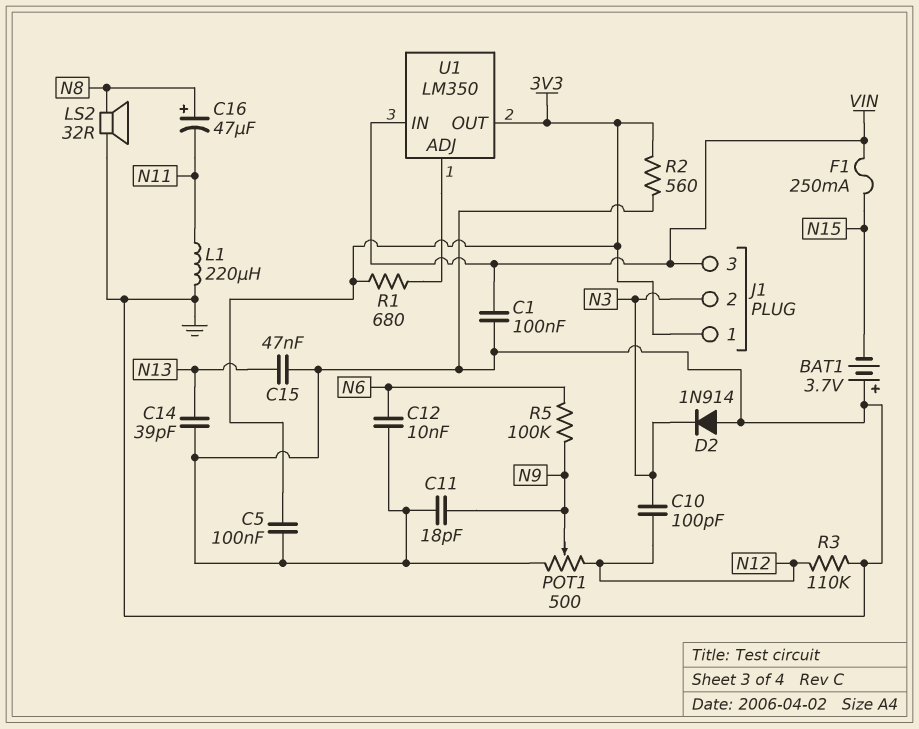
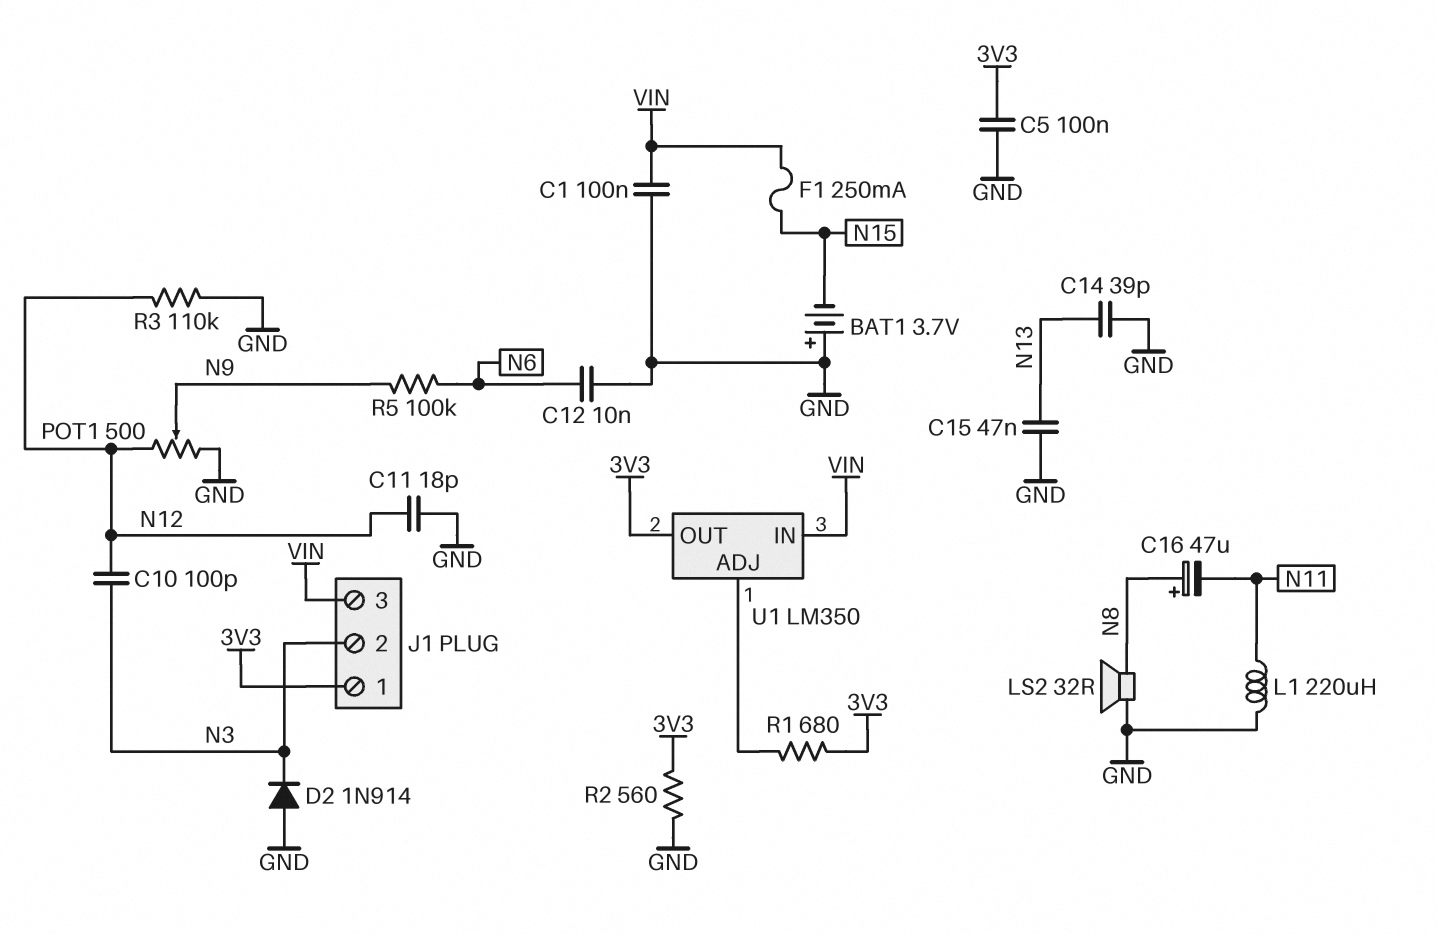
C11: 18pF (GND, N9) -> 18pF (GND, N12)

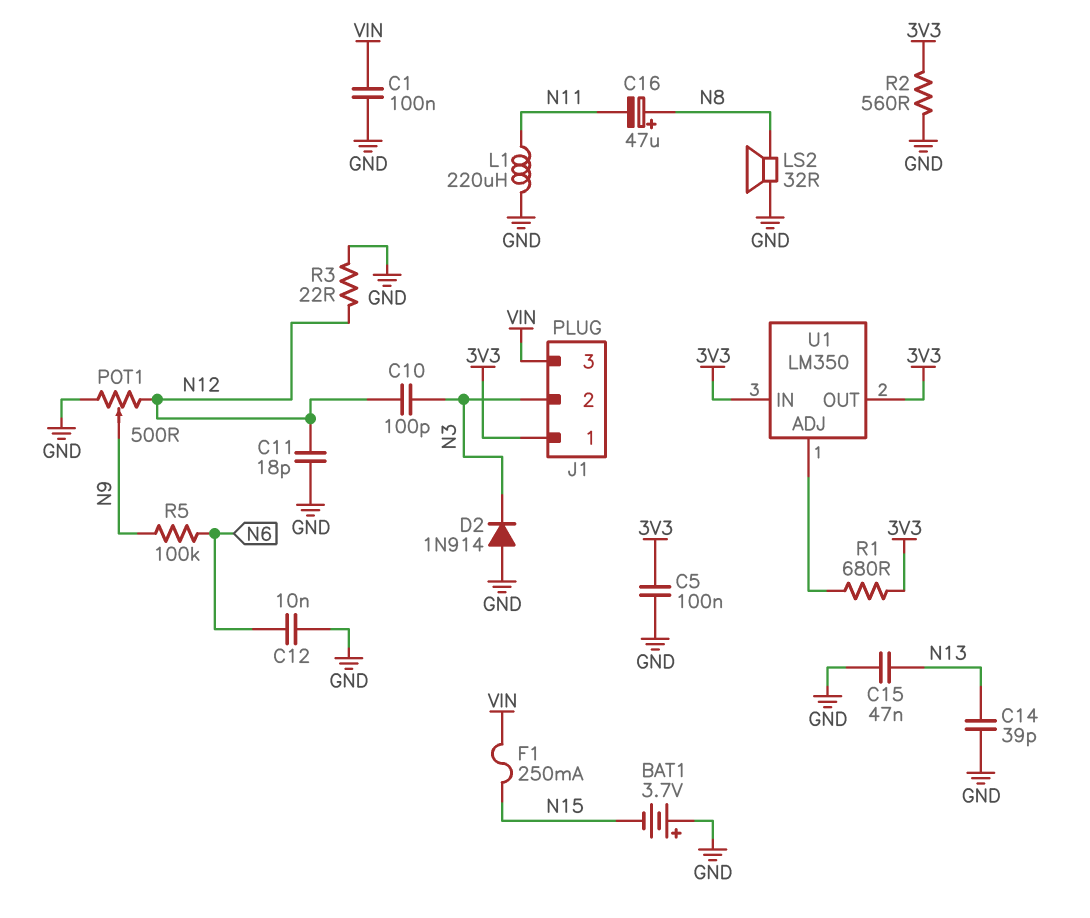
R3: 110k (GND, N12) -> 22 (GND, N12)
U1 pin IN: VIN -> 3V3

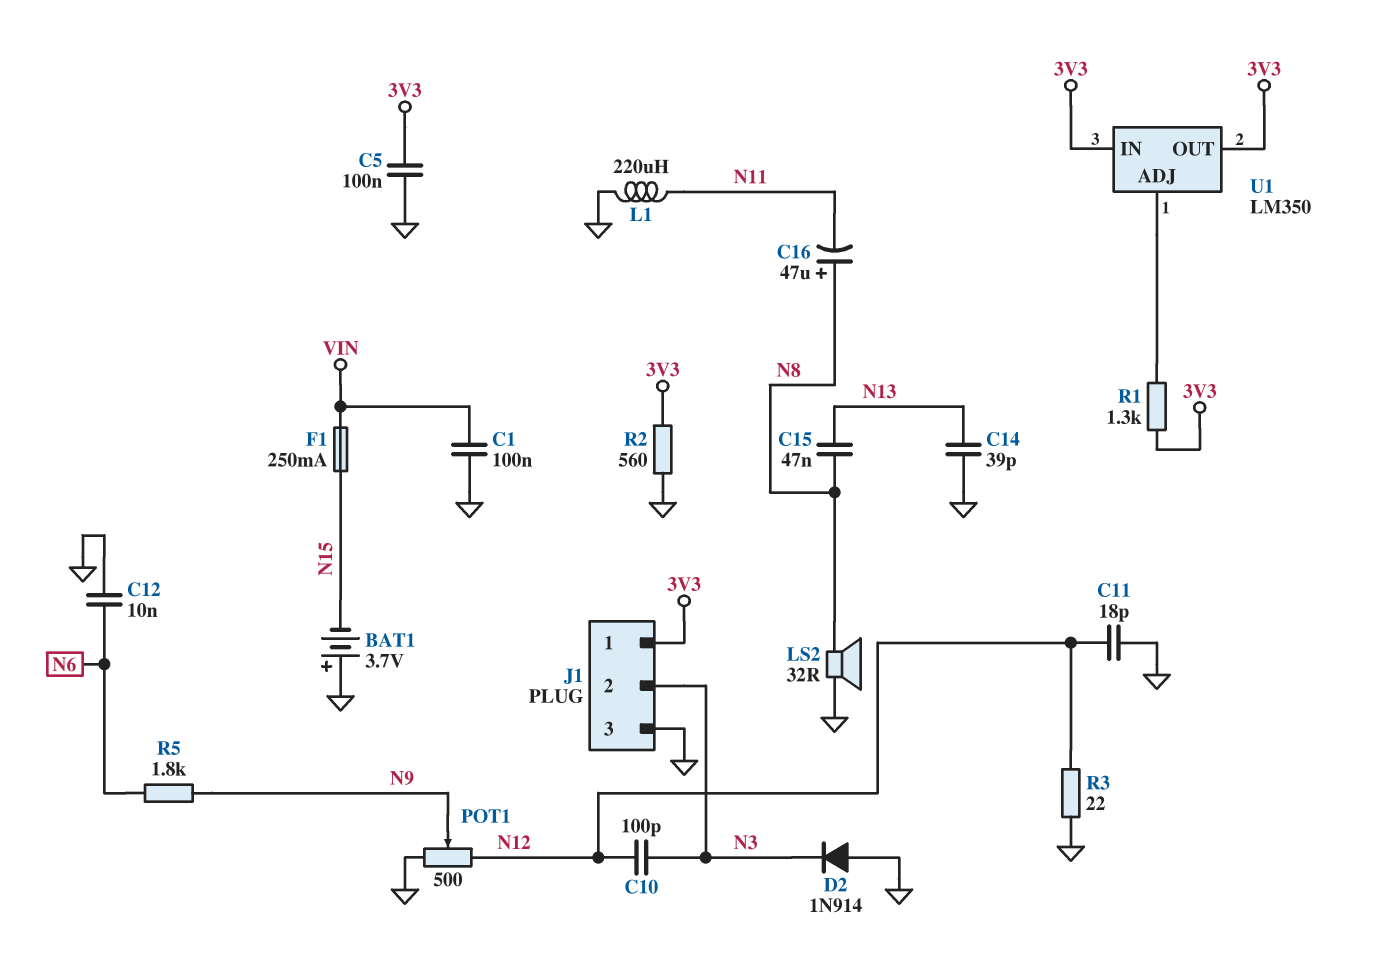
C15: 47nF (GND, N13) -> 47nF (N8, N13)
J1 pin 3: VIN -> GND
R1: 680 (3V3, U1/ADJ) -> 1.3k (3V3, U1/ADJ)
R5: 100k (N6, N9) -> 1.8k (N6, N9)

